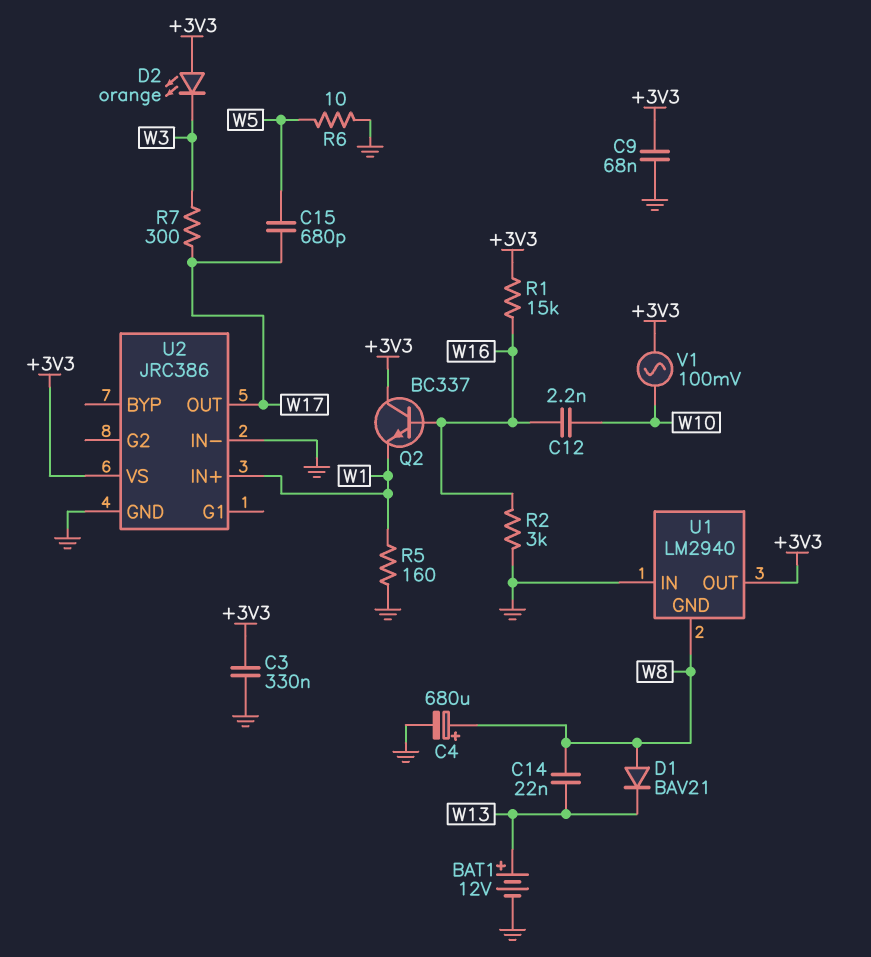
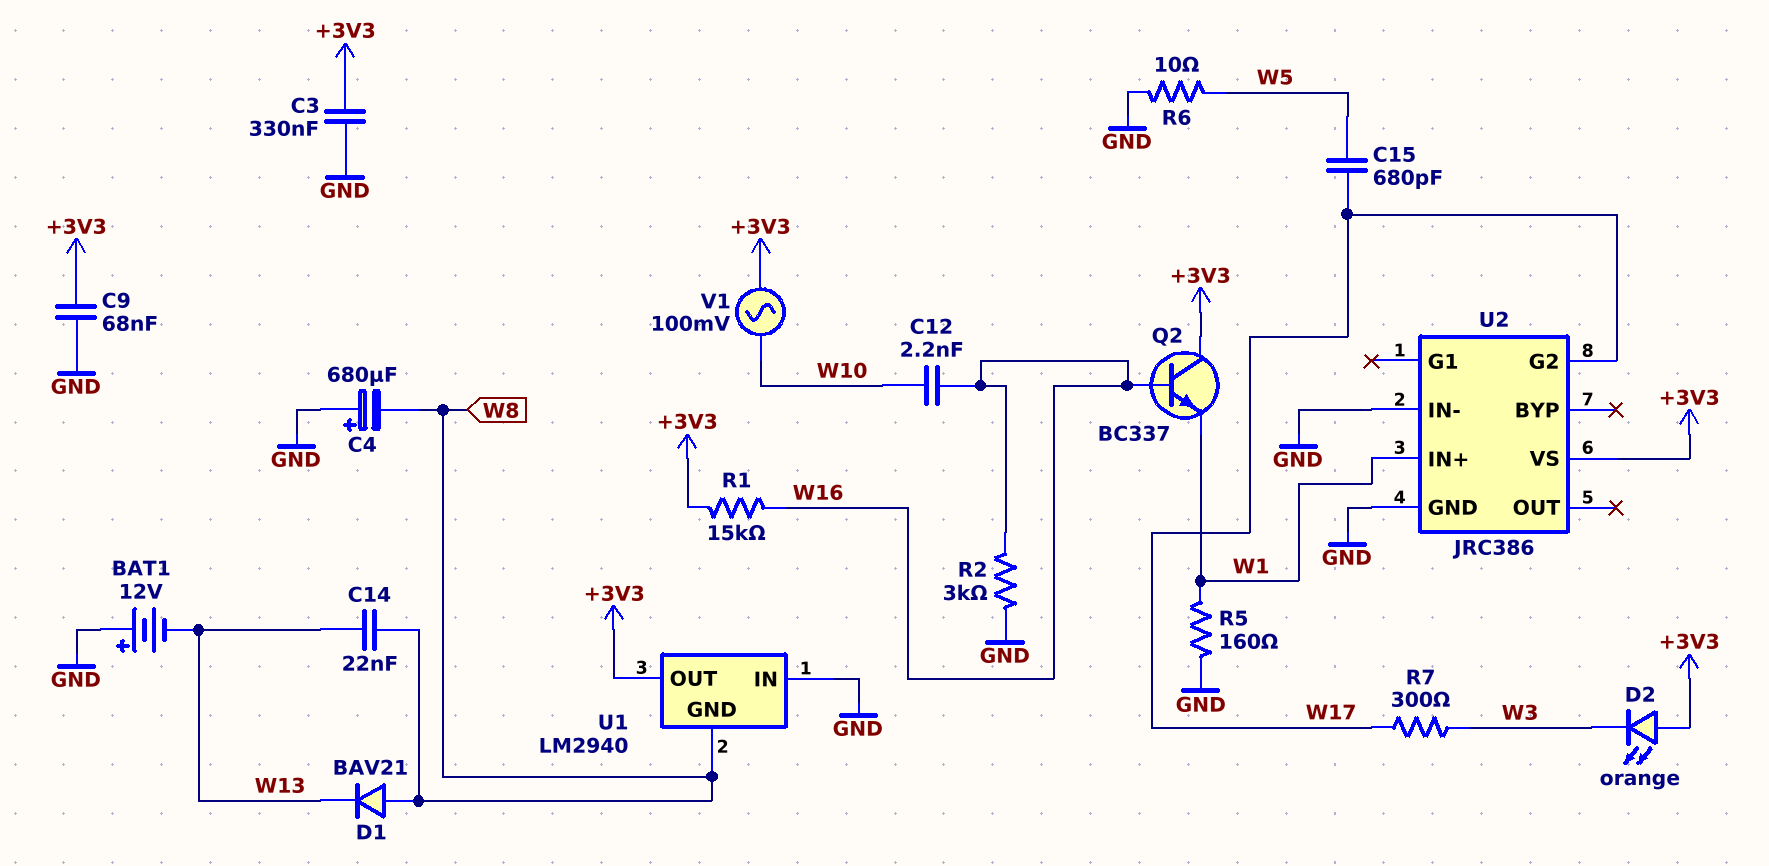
BAT1: 12V (plus W13, minus GND) -> 12V (plus GND, minus W13)
C4: 680uF (plus W8, minus GND) -> 680uF (plus GND, minus W8)
U2 pin G2: none -> W17
U2 pin OUT: W17 -> none

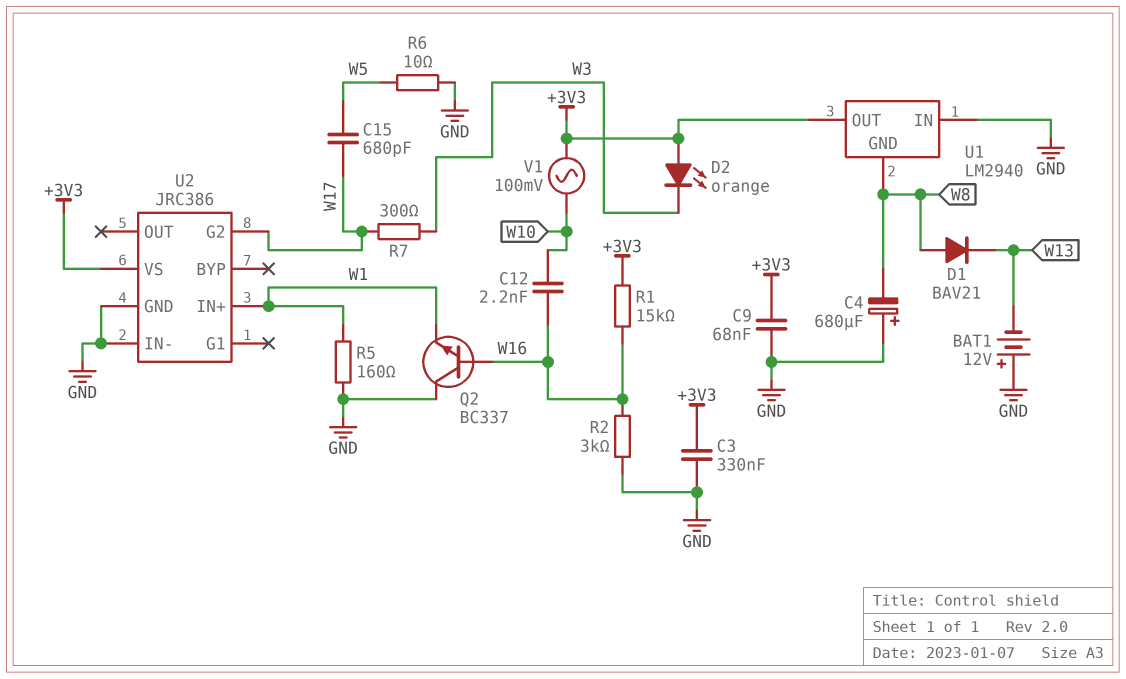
C14: 22nF (W8, W13) -> none
Q2: NPN BC337 (B W16, C +3V3, E W1) -> NPN BC337 (B W16, C GND, E W1)

